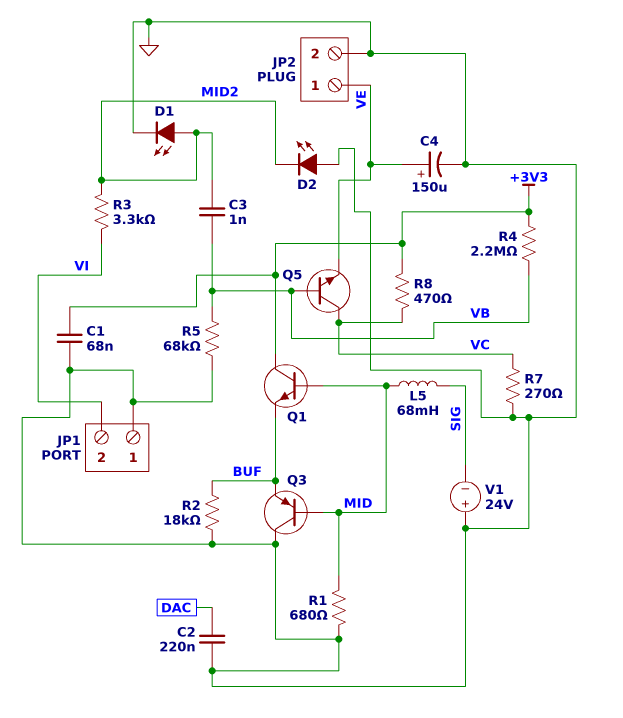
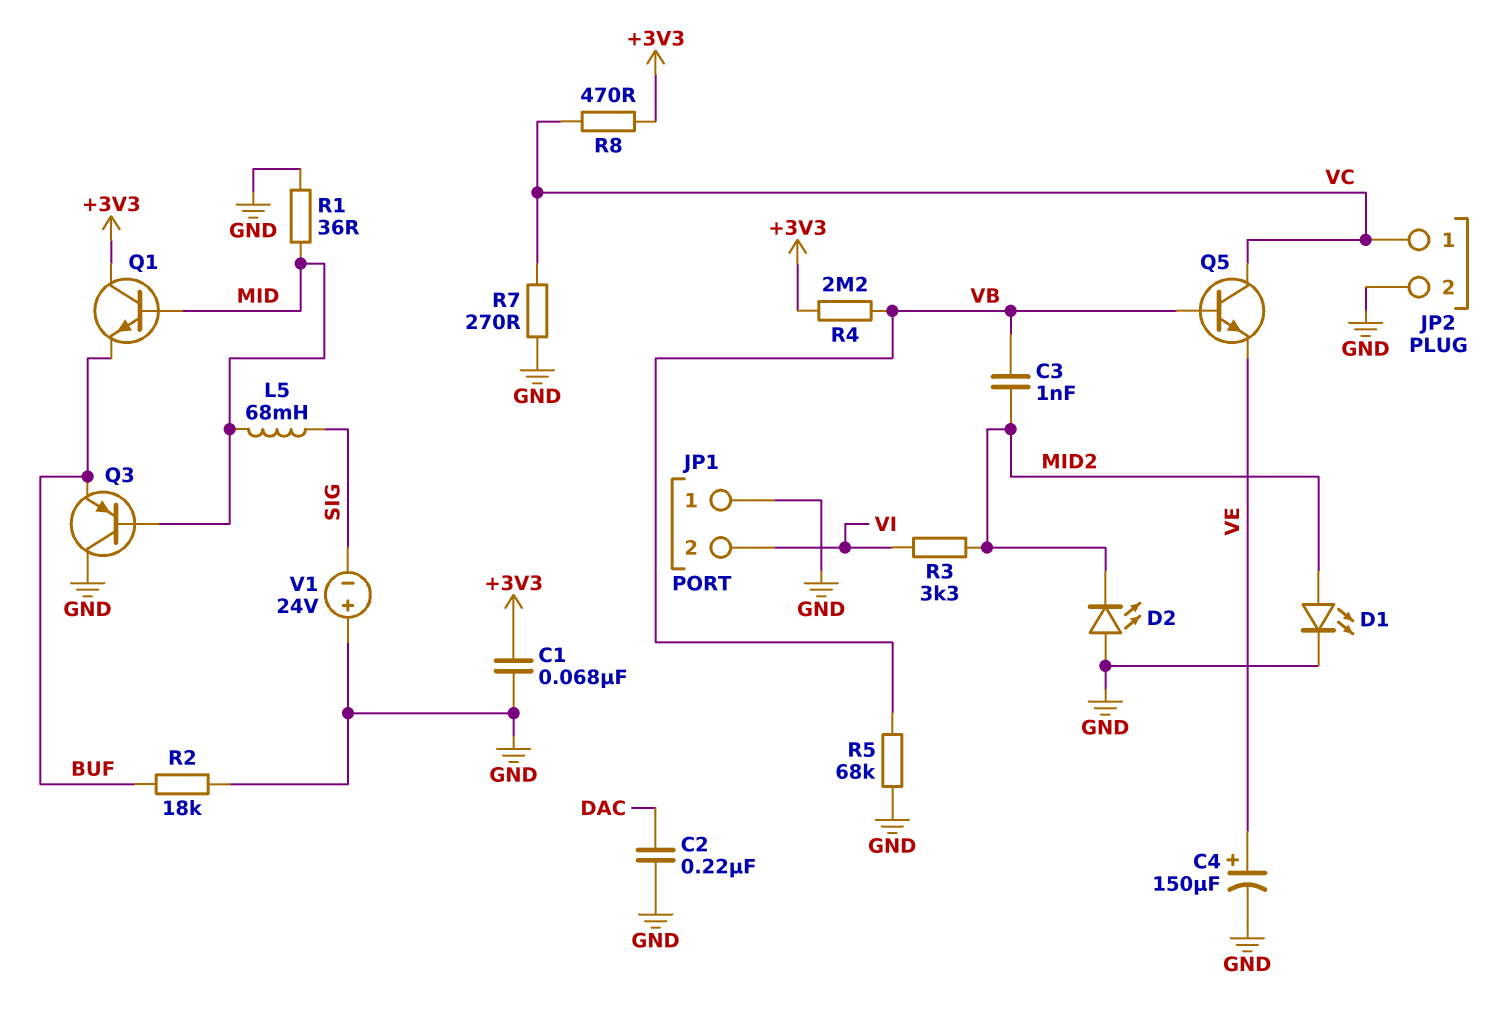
JP2 pin 1: VE -> VC
R1: 680 (GND, MID) -> 36 (GND, MID)

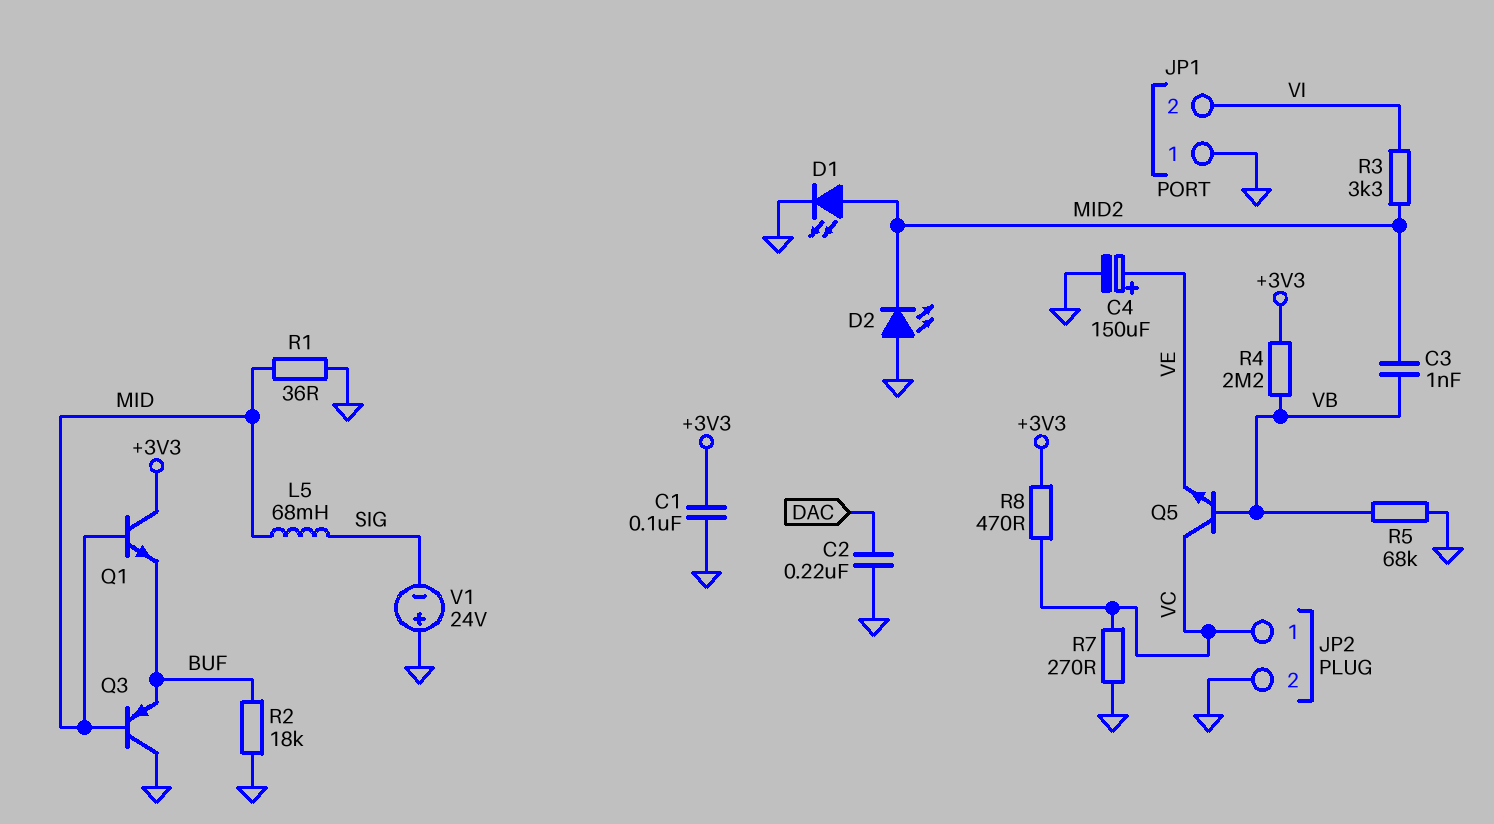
C1: 68nF (+3V3, GND) -> 100nF (+3V3, GND)

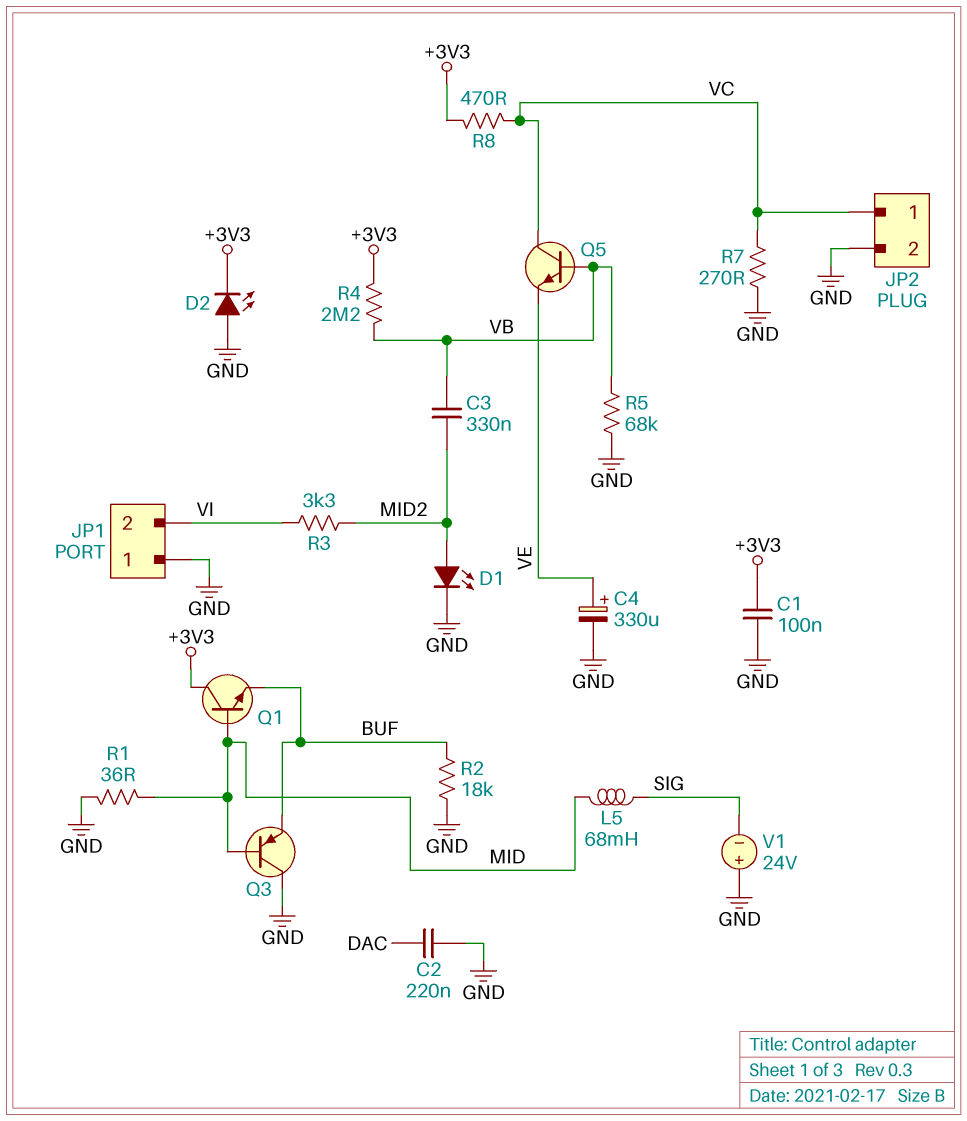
C3: 1nF (MID2, VB) -> 330nF (MID2, VB)
C4: 150uF (plus VE, minus GND) -> 330uF (plus VE, minus GND)
D2: LED (A GND, K MID2) -> LED (A GND, K +3V3)

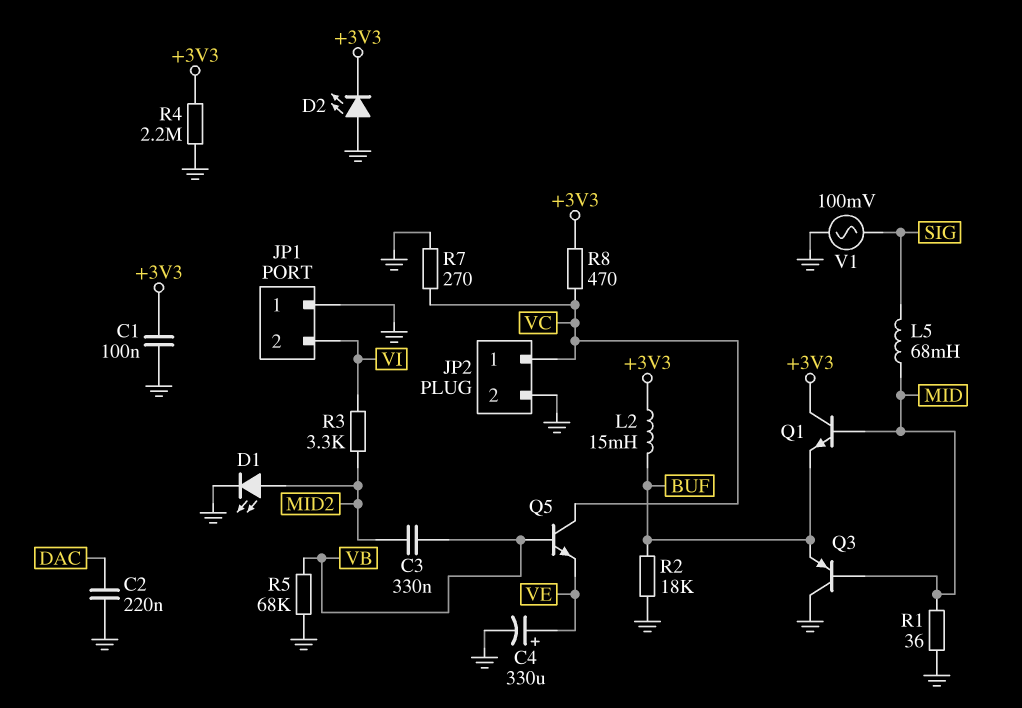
L2: none -> 15mH (+3V3, BUF)
R4: 2.2M (+3V3, VB) -> 2.2M (+3V3, GND)
V1: 24V (plus GND, minus SIG) -> AC 100mV (GND, SIG)

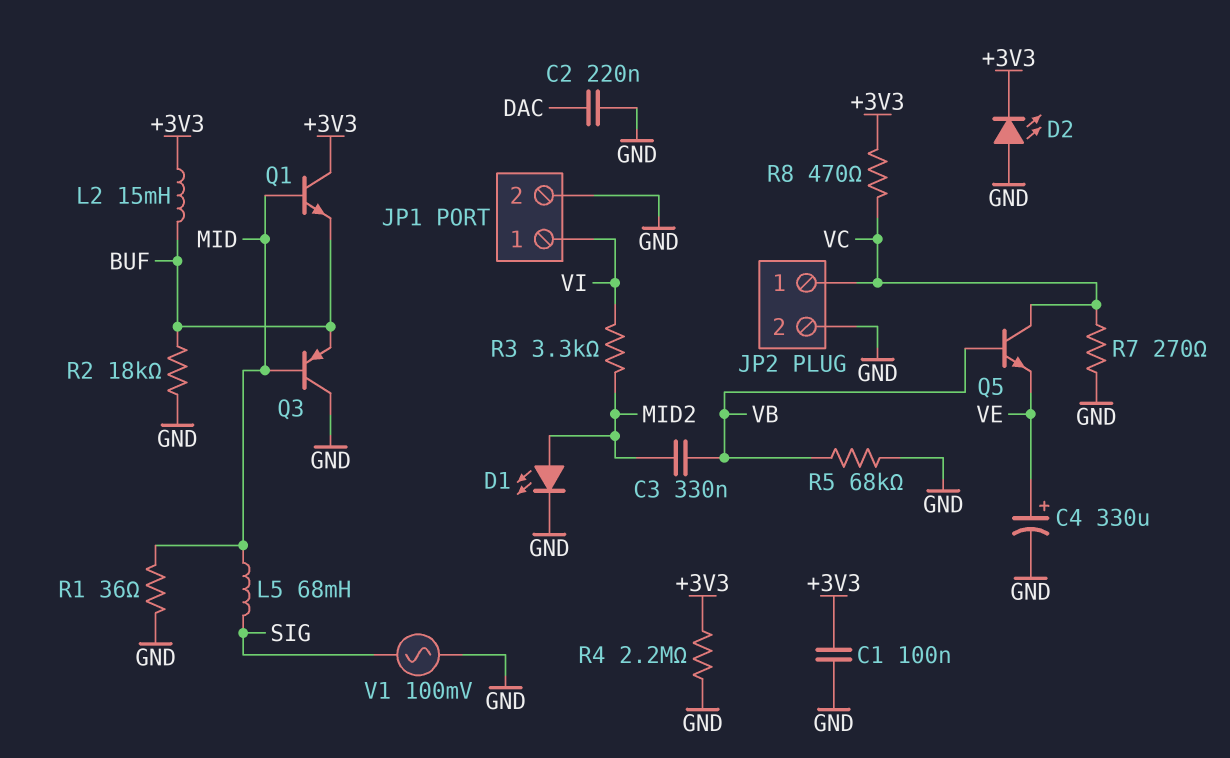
JP1 pin 1: GND -> VI
JP1 pin 2: VI -> GND

